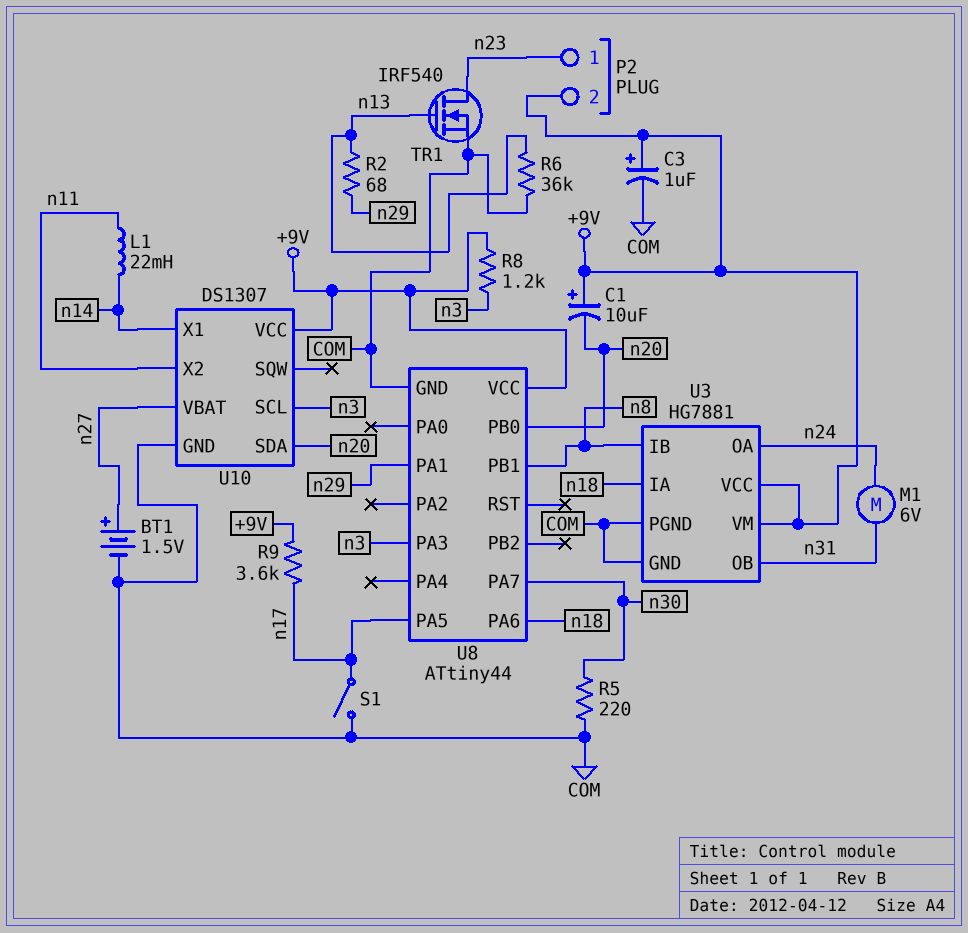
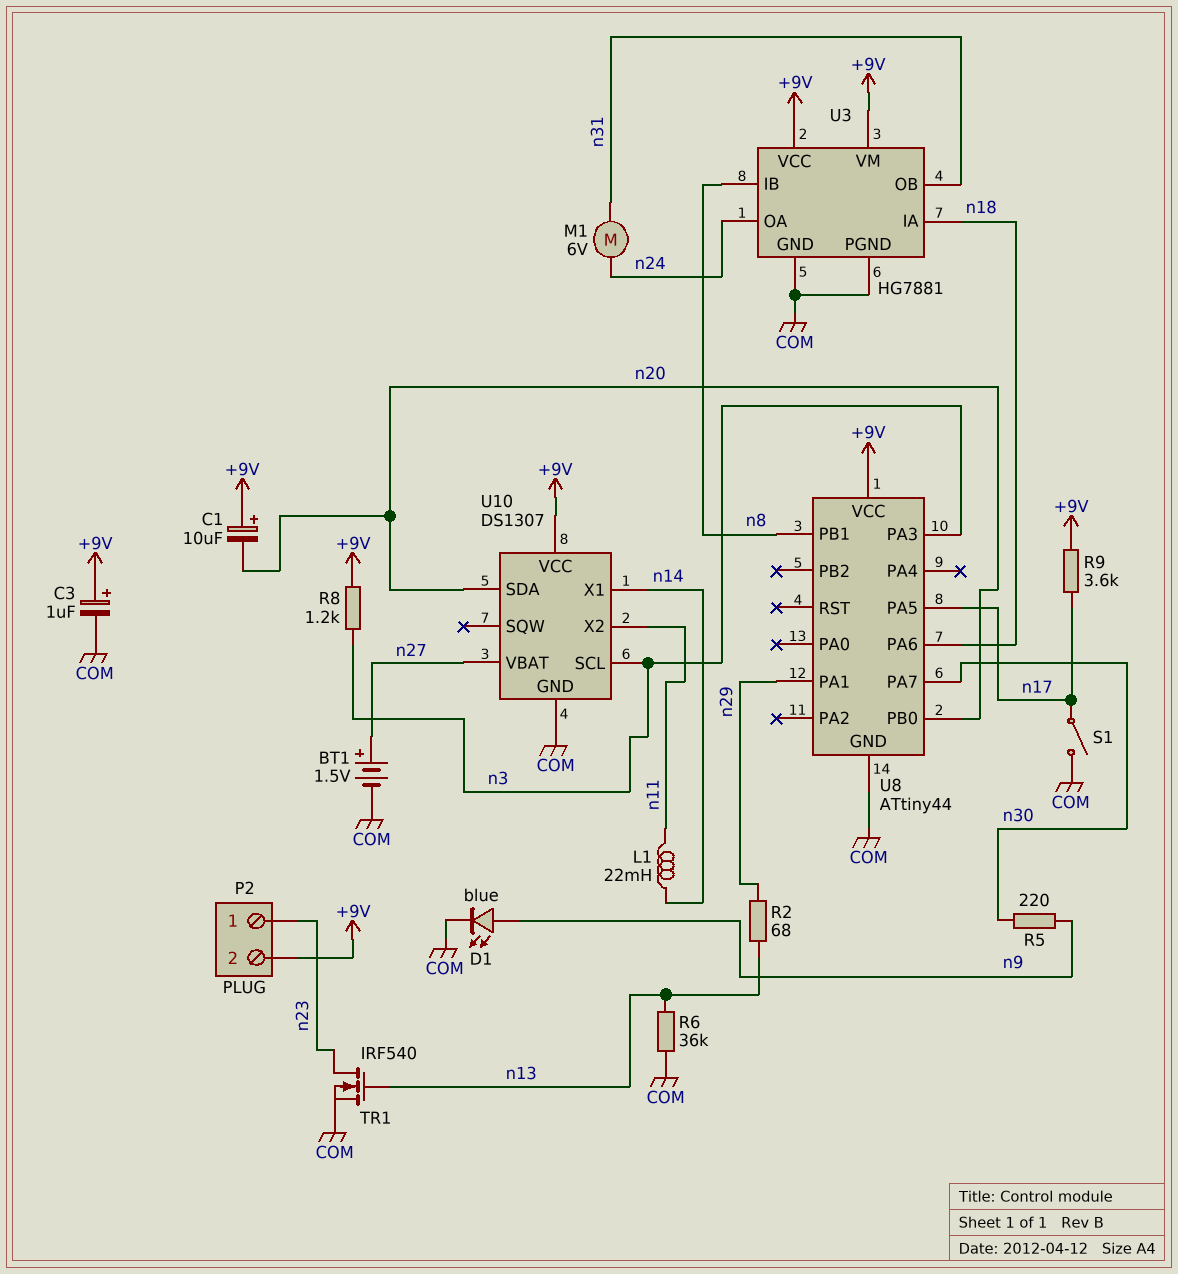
D1: none -> LED blue (A n9, K COM)
R5: 220 (COM, n30) -> 220 (n9, n30)

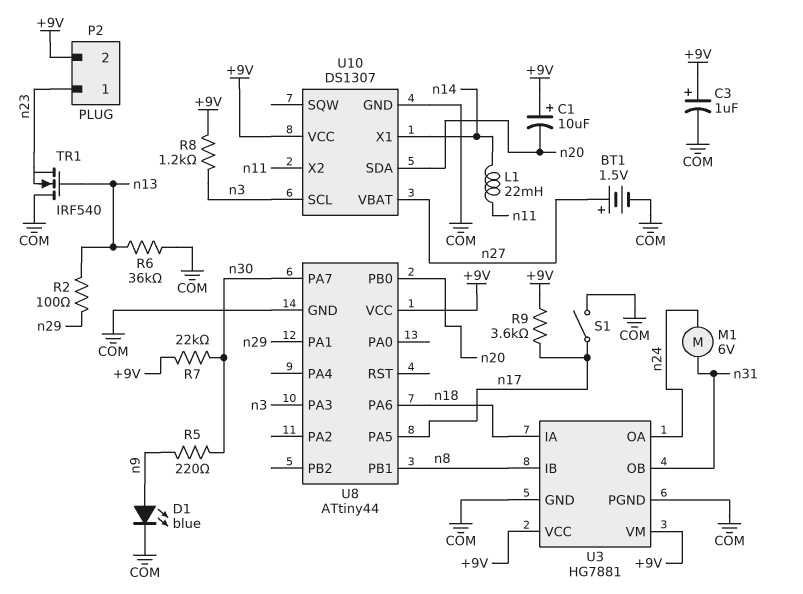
R2: 68 (n13, n29) -> 100 (n13, n29)
R7: none -> 22k (+9V, n30)
TR1: NMOS IRF540 (G n13, D n23, S COM) -> NMOS IRF540 (G n13, D COM, S n23)

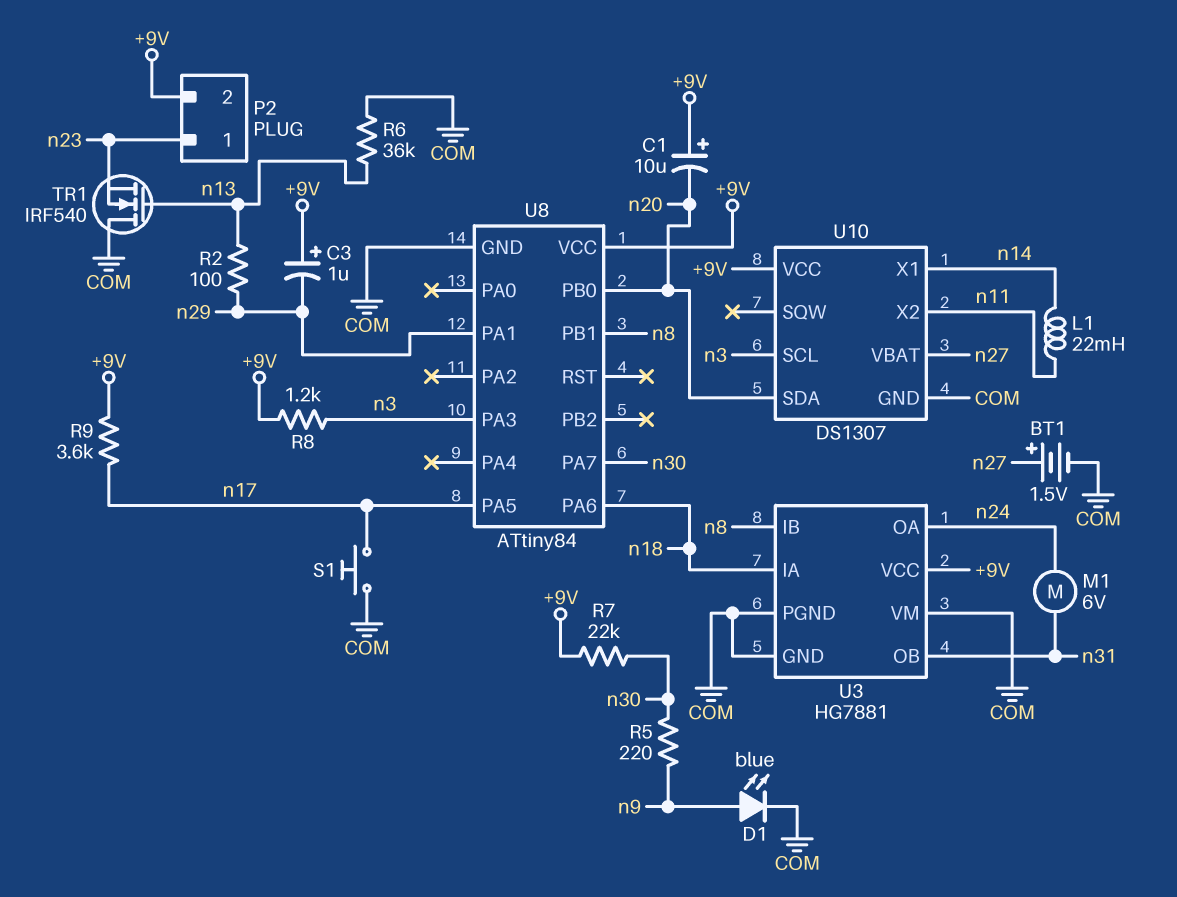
C3: 1uF (plus +9V, minus COM) -> 1uF (plus +9V, minus n29)
S1: switch (COM, n17) -> button (COM, n17)
U3 pin VM: +9V -> COM
U8: ATtiny44 -> ATtiny84

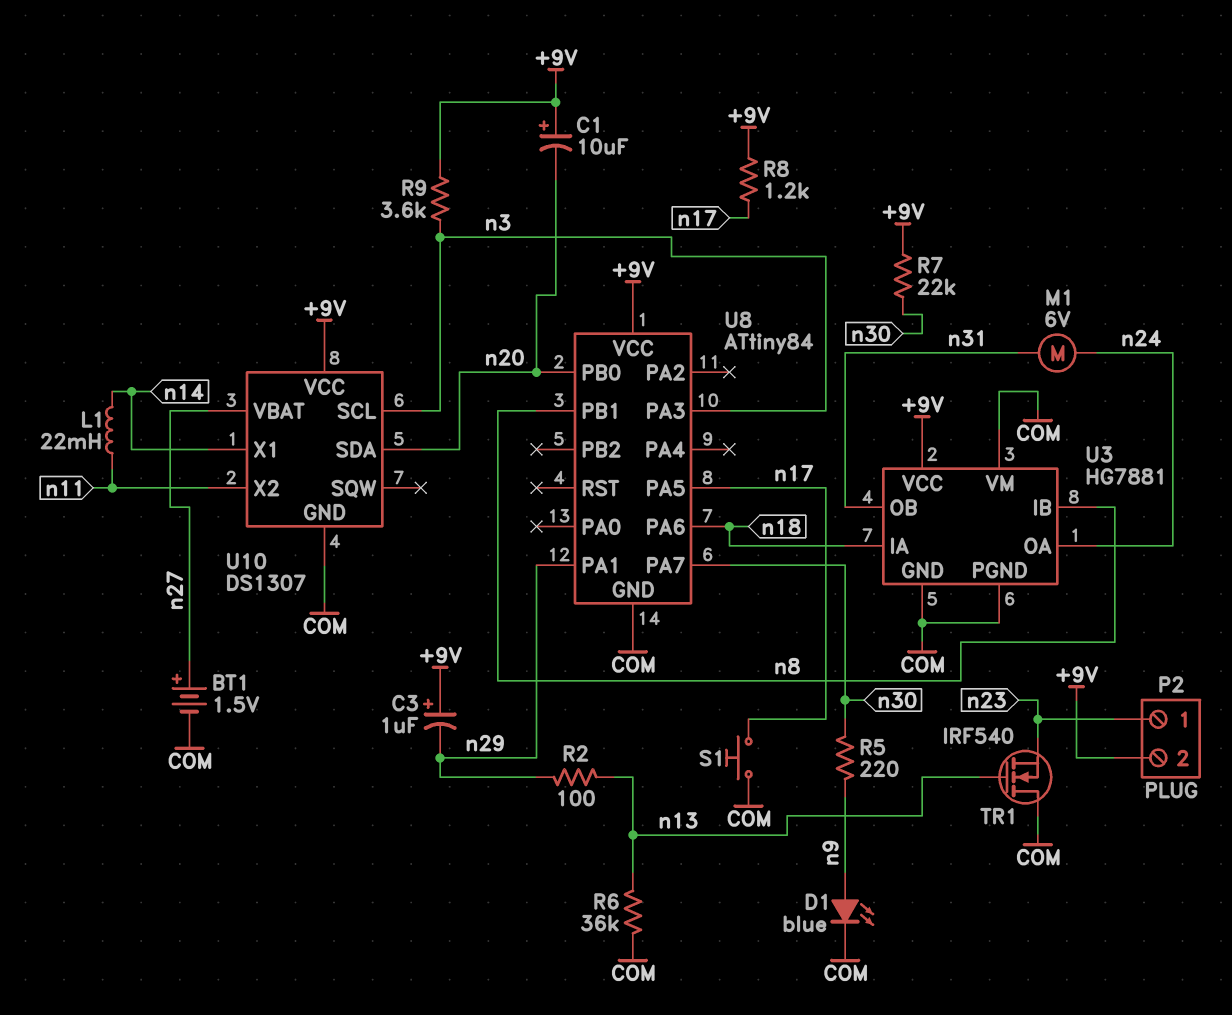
R8: 1.2k (+9V, n3) -> 1.2k (+9V, n17)
R9: 3.6k (+9V, n17) -> 3.6k (+9V, n3)

